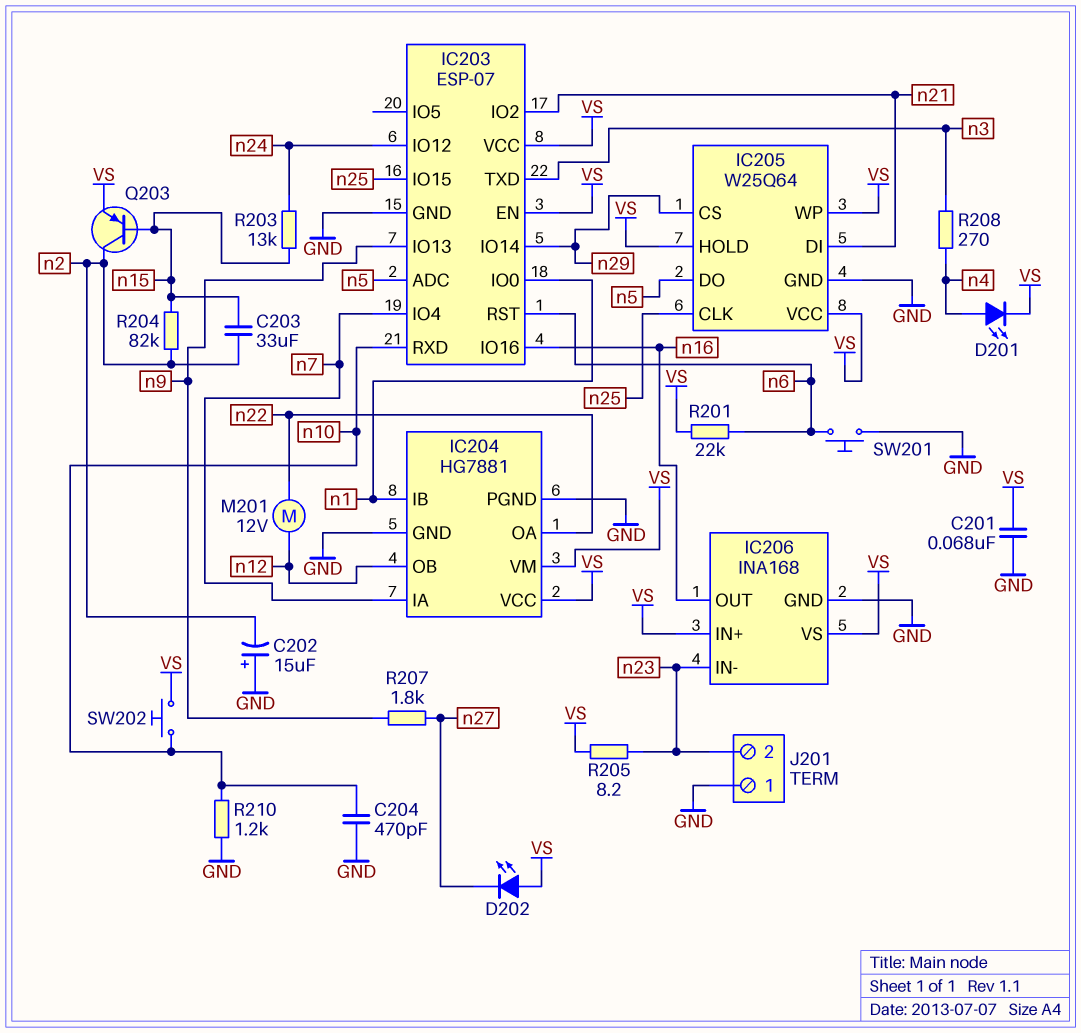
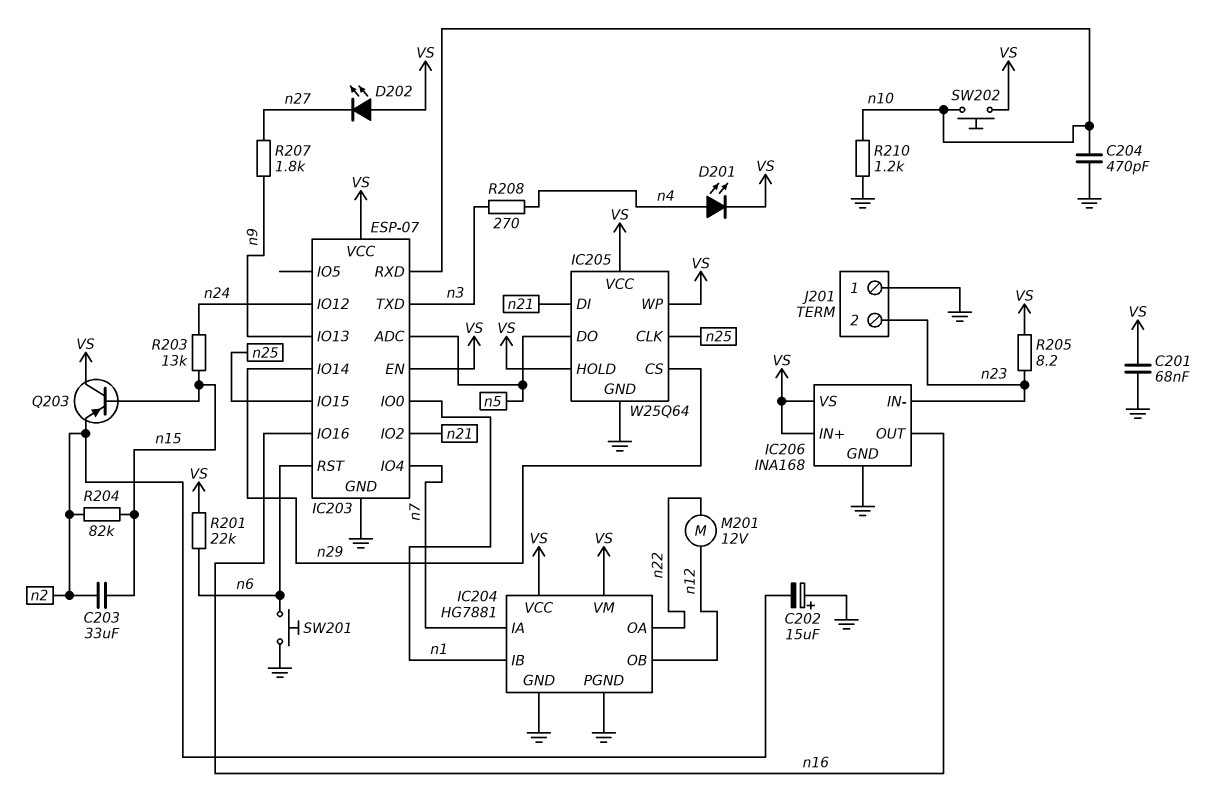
Q203: PNP (B n15, C n2, E VS) -> PNP (B n15, C VS, E n2)

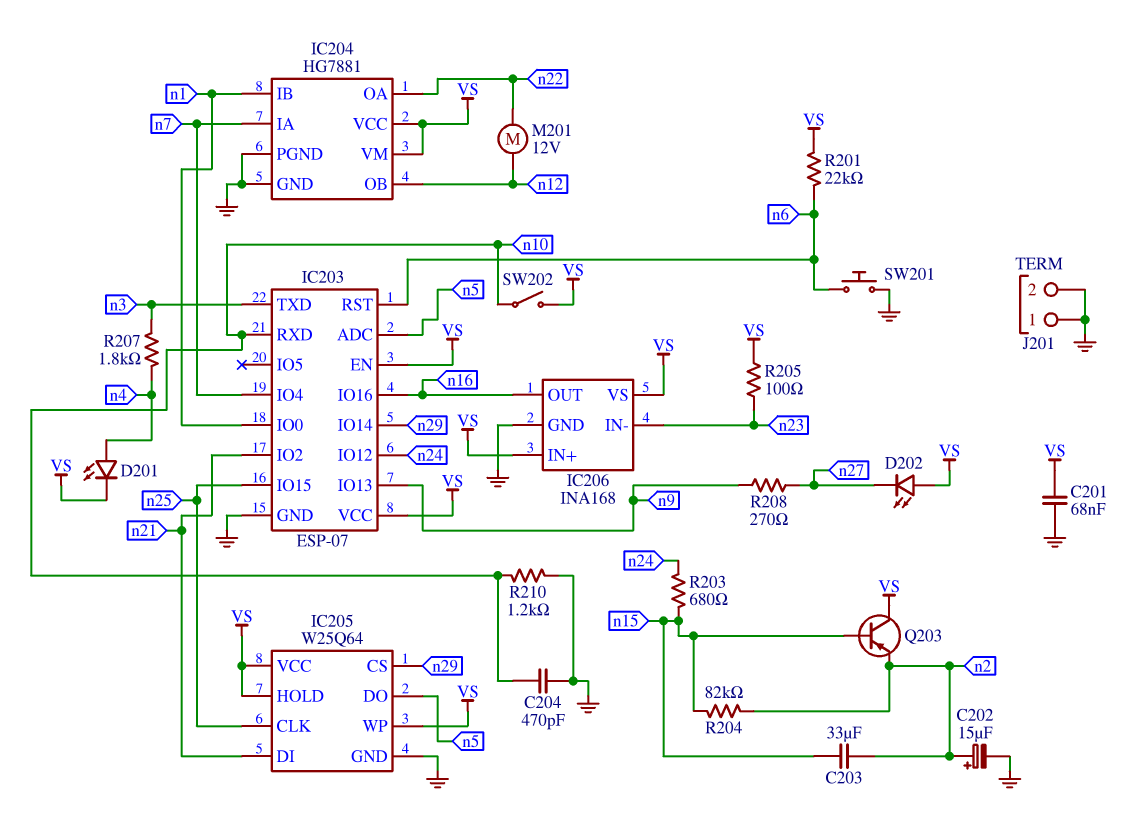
C202: 15uF (plus GND, minus n2) -> 15uF (plus n2, minus GND)
J201 pin 2: n23 -> GND
R203: 13k (n15, n24) -> 680 (n15, n24)
R205: 8.2 (VS, n23) -> 100 (VS, n23)
R207: 1.8k (n9, n27) -> 1.8k (n3, n4)
R208: 270 (n3, n4) -> 270 (n9, n27)
SW202: button (VS, n10) -> switch (VS, n10)

